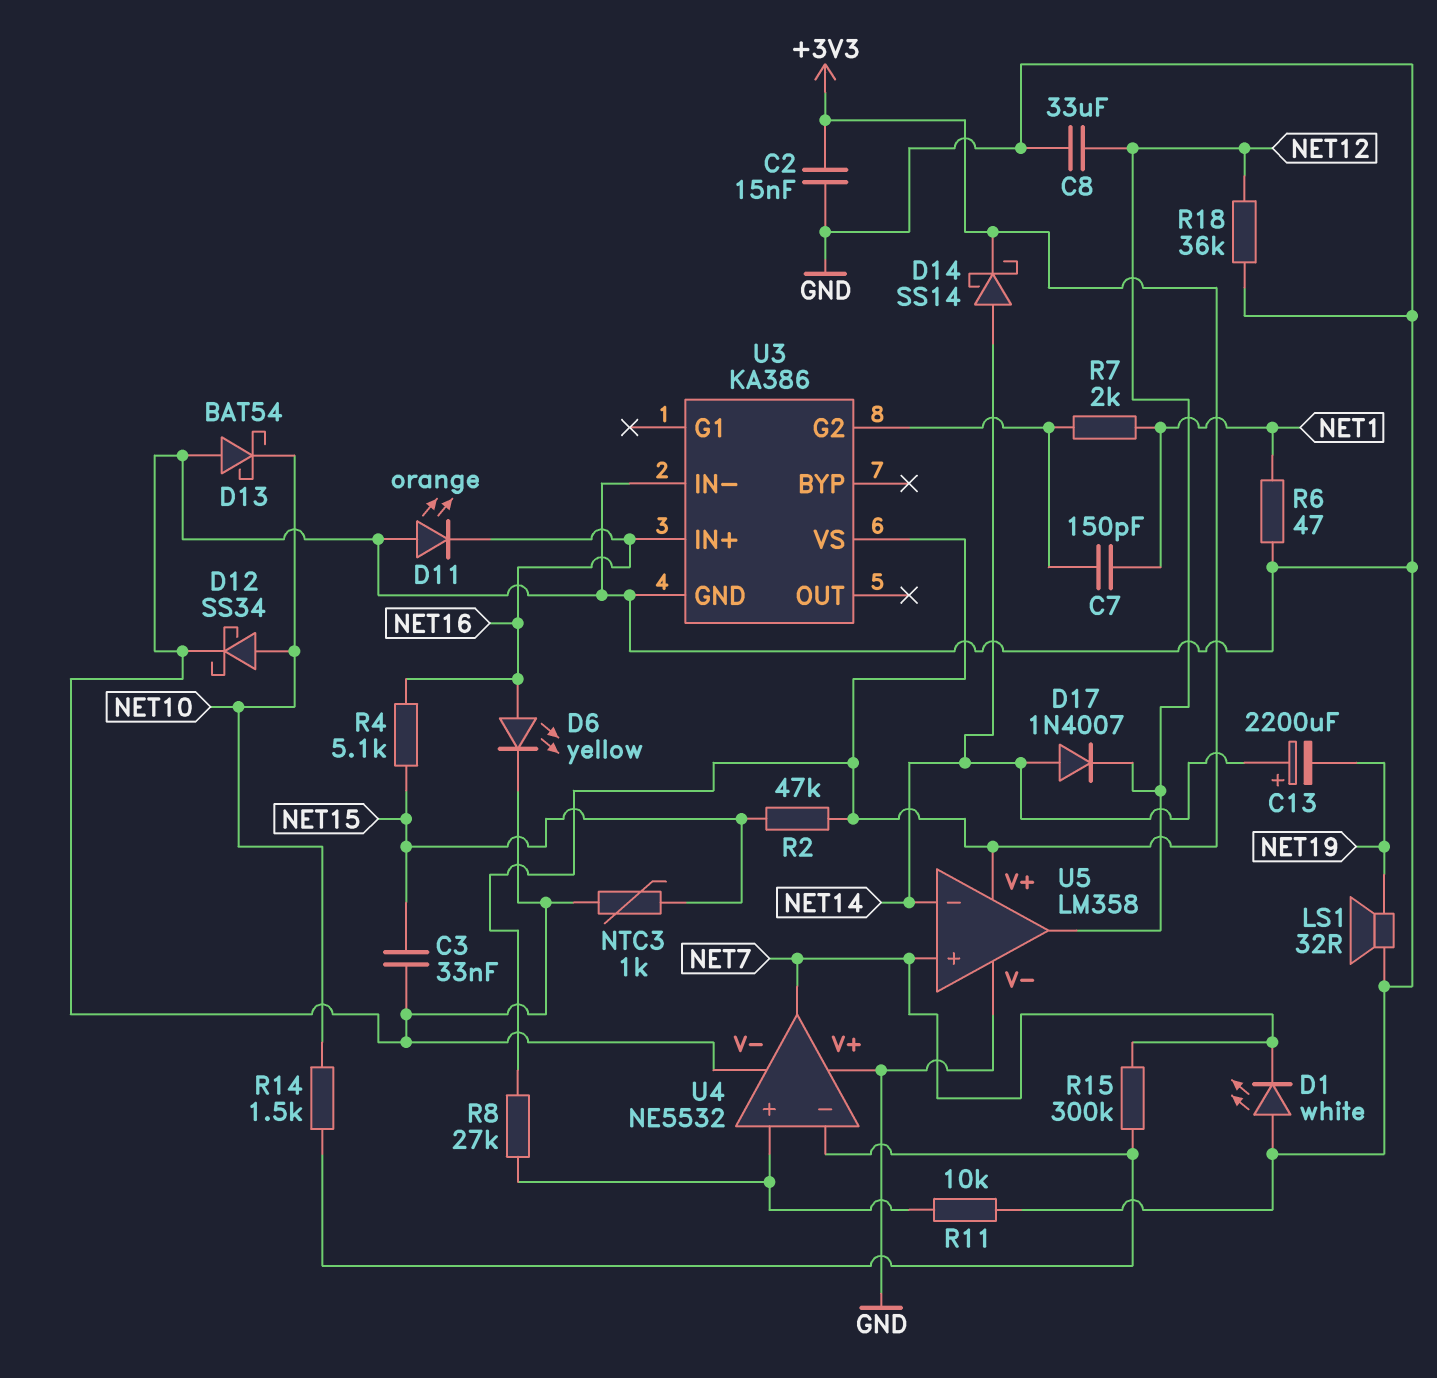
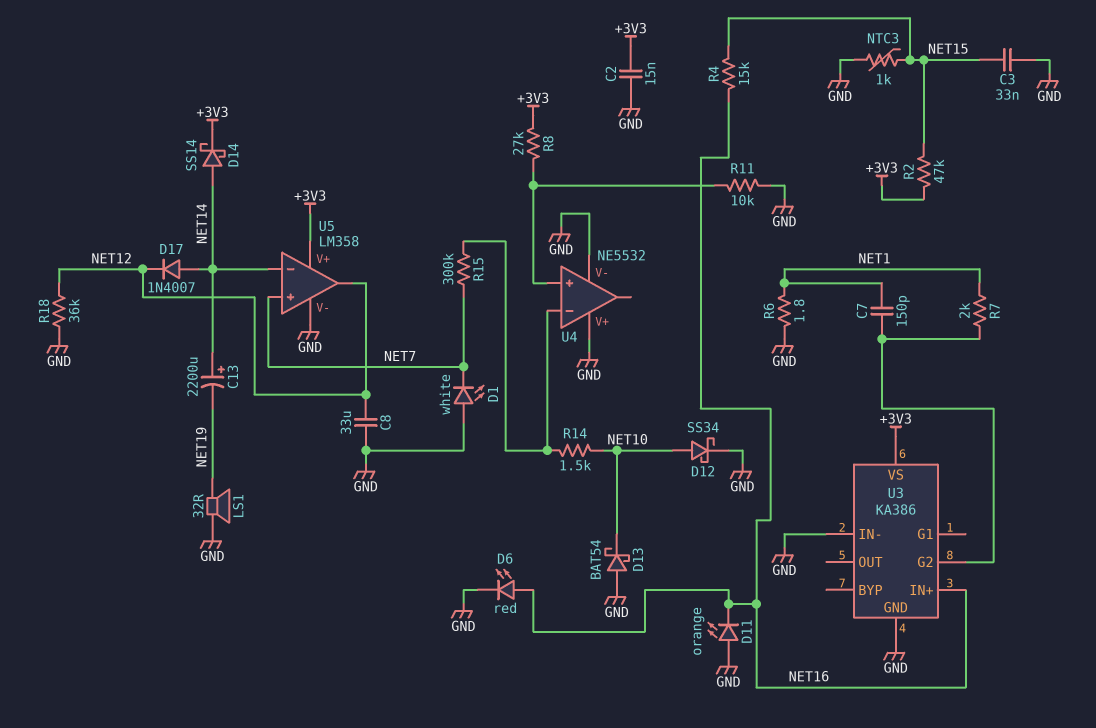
D6: LED yellow (A NET16, K GND) -> LED red (A NET16, K GND)
R4: 5.1k (NET15, NET16) -> 15k (NET15, NET16)
R6: 47 (GND, NET1) -> 1.8 (GND, NET1)
U4 pin out: NET7 -> none

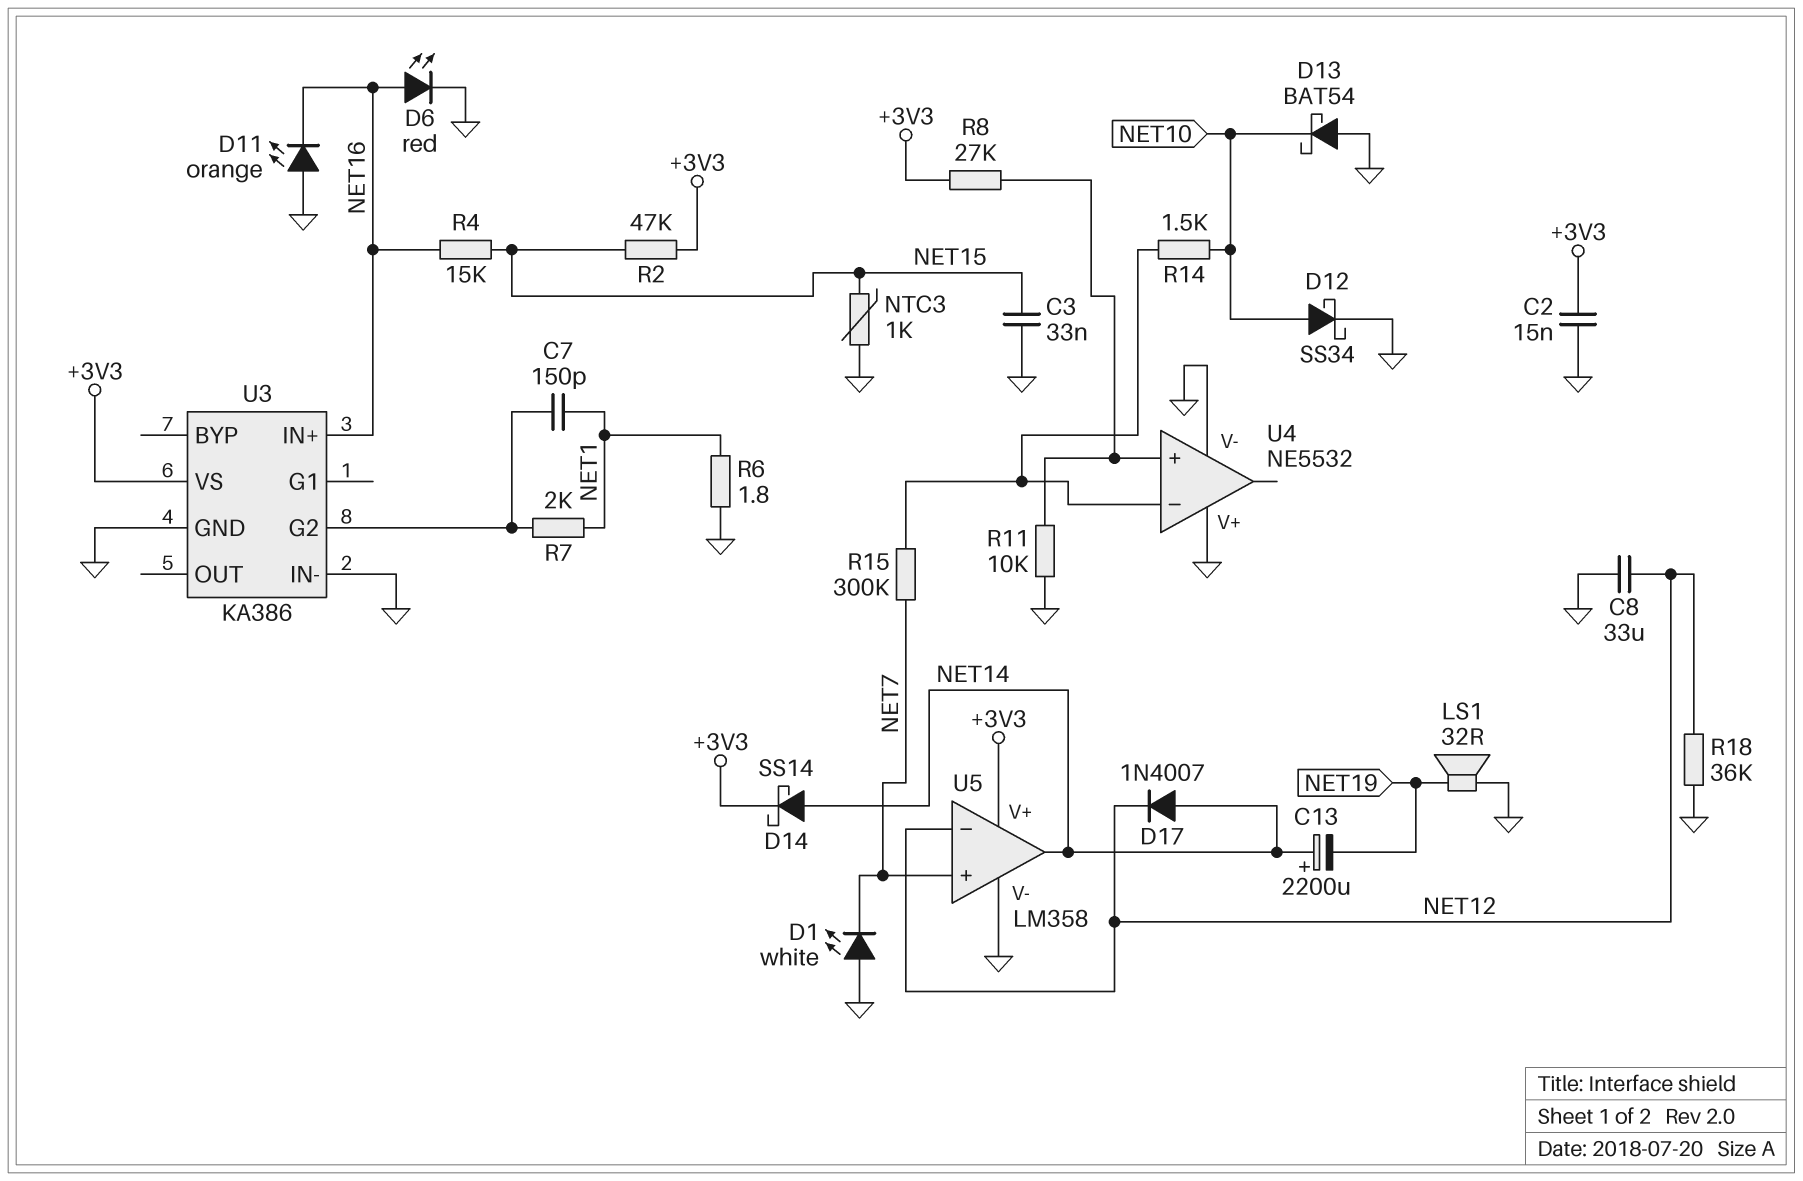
U5 pin in-: NET14 -> NET12
U5 pin out: NET12 -> NET14

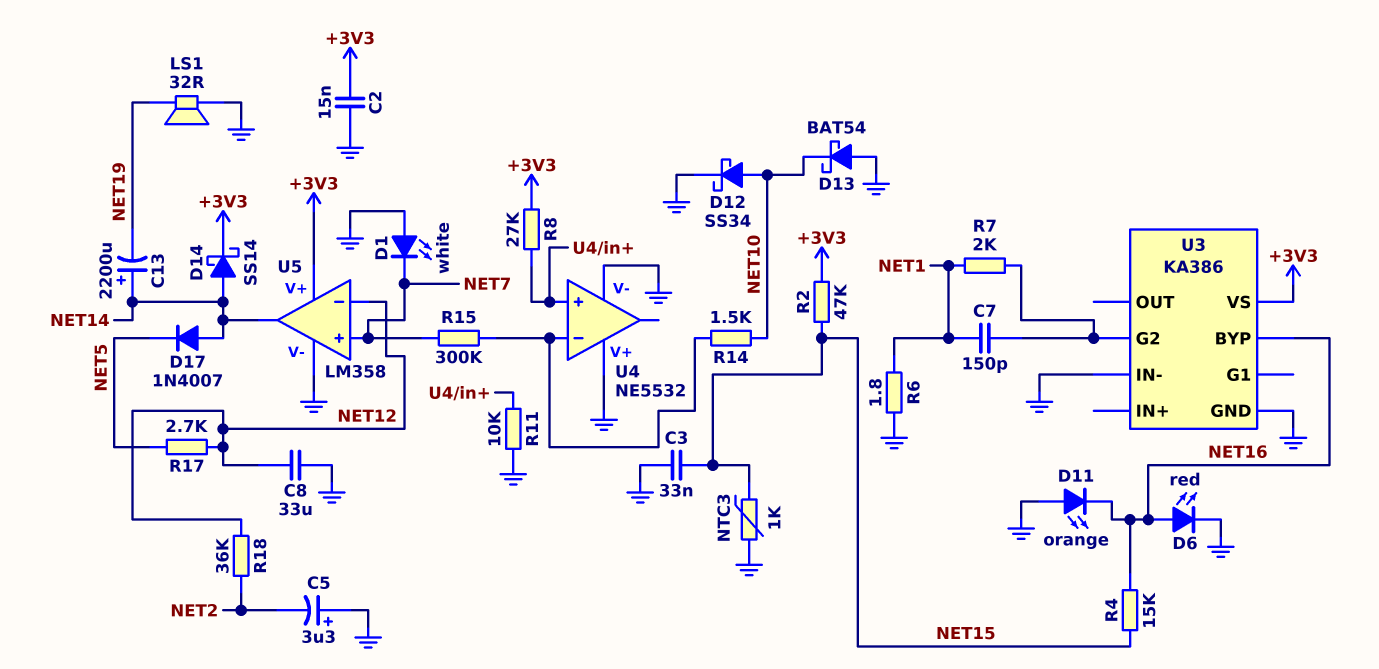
C5: none -> 3.3uF (plus GND, minus NET2)
D17: diode 1N4007 (A NET14, K NET12) -> diode 1N4007 (A NET14, K NET5)
R17: none -> 2.7k (NET5, NET12)
R18: 36k (GND, NET12) -> 36k (NET2, NET12)
U3 pin BYP: none -> NET16
U3 pin IN+: NET16 -> none

